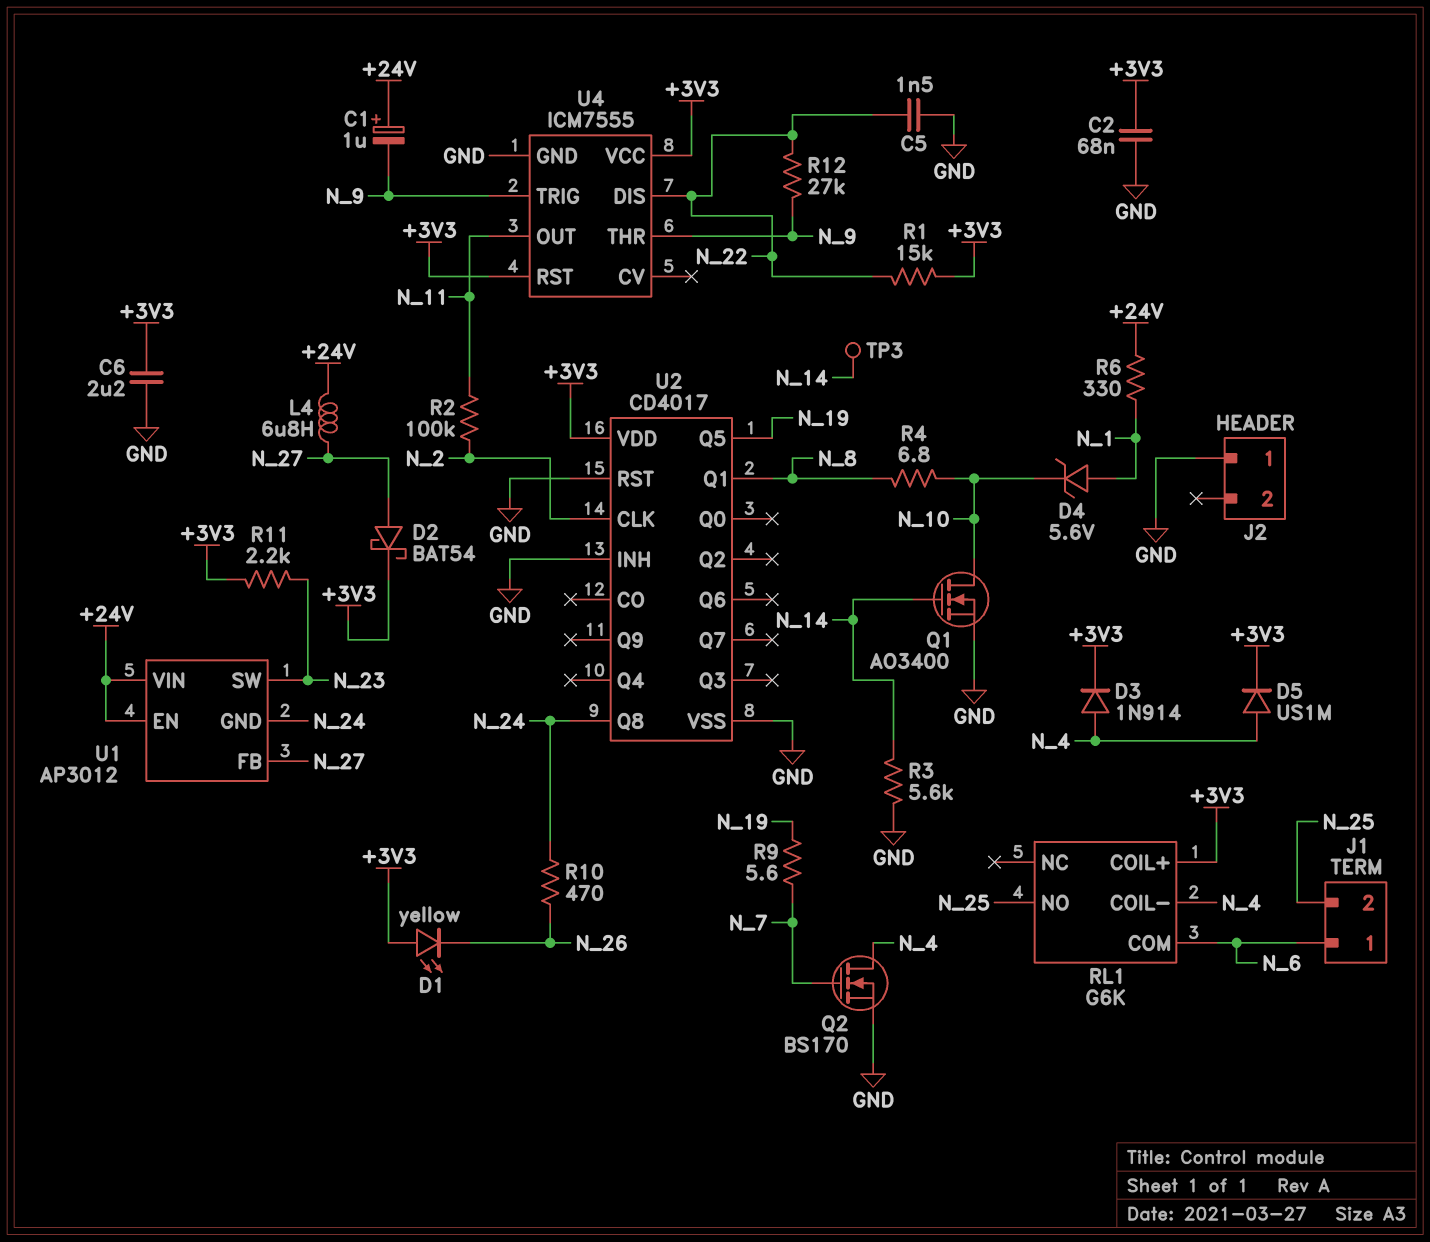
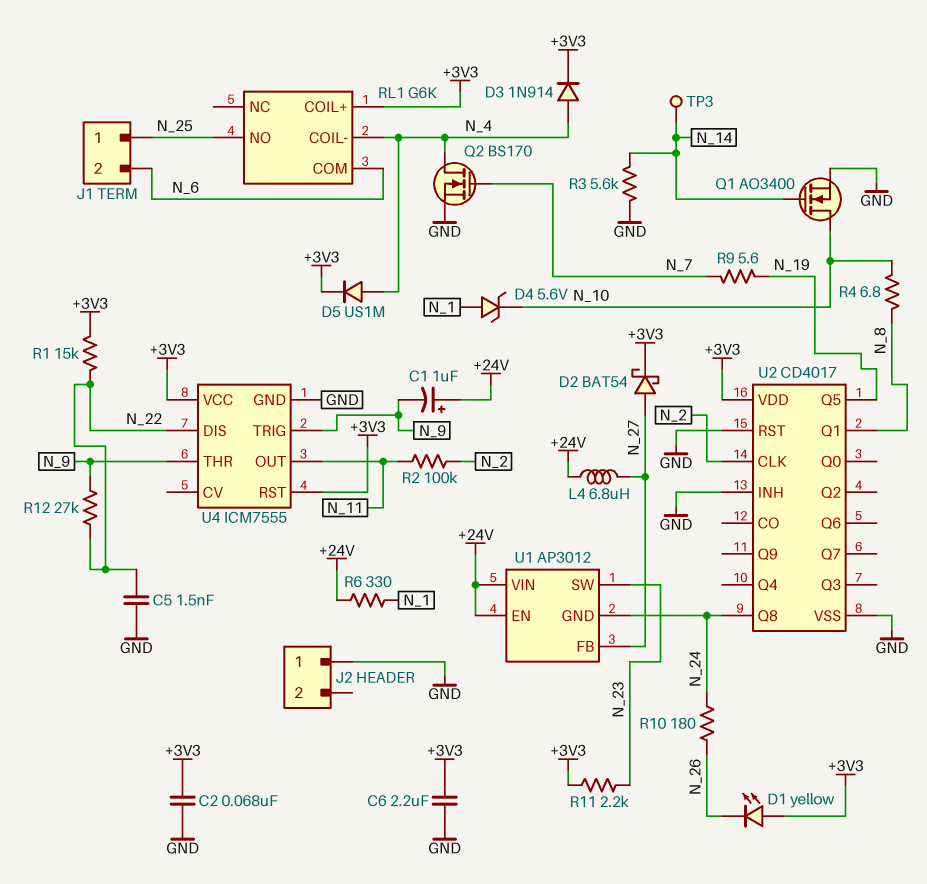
J1 pin 1: N_6 -> N_25
J1 pin 2: N_25 -> N_6
R10: 470 (N_24, N_26) -> 180 (N_24, N_26)

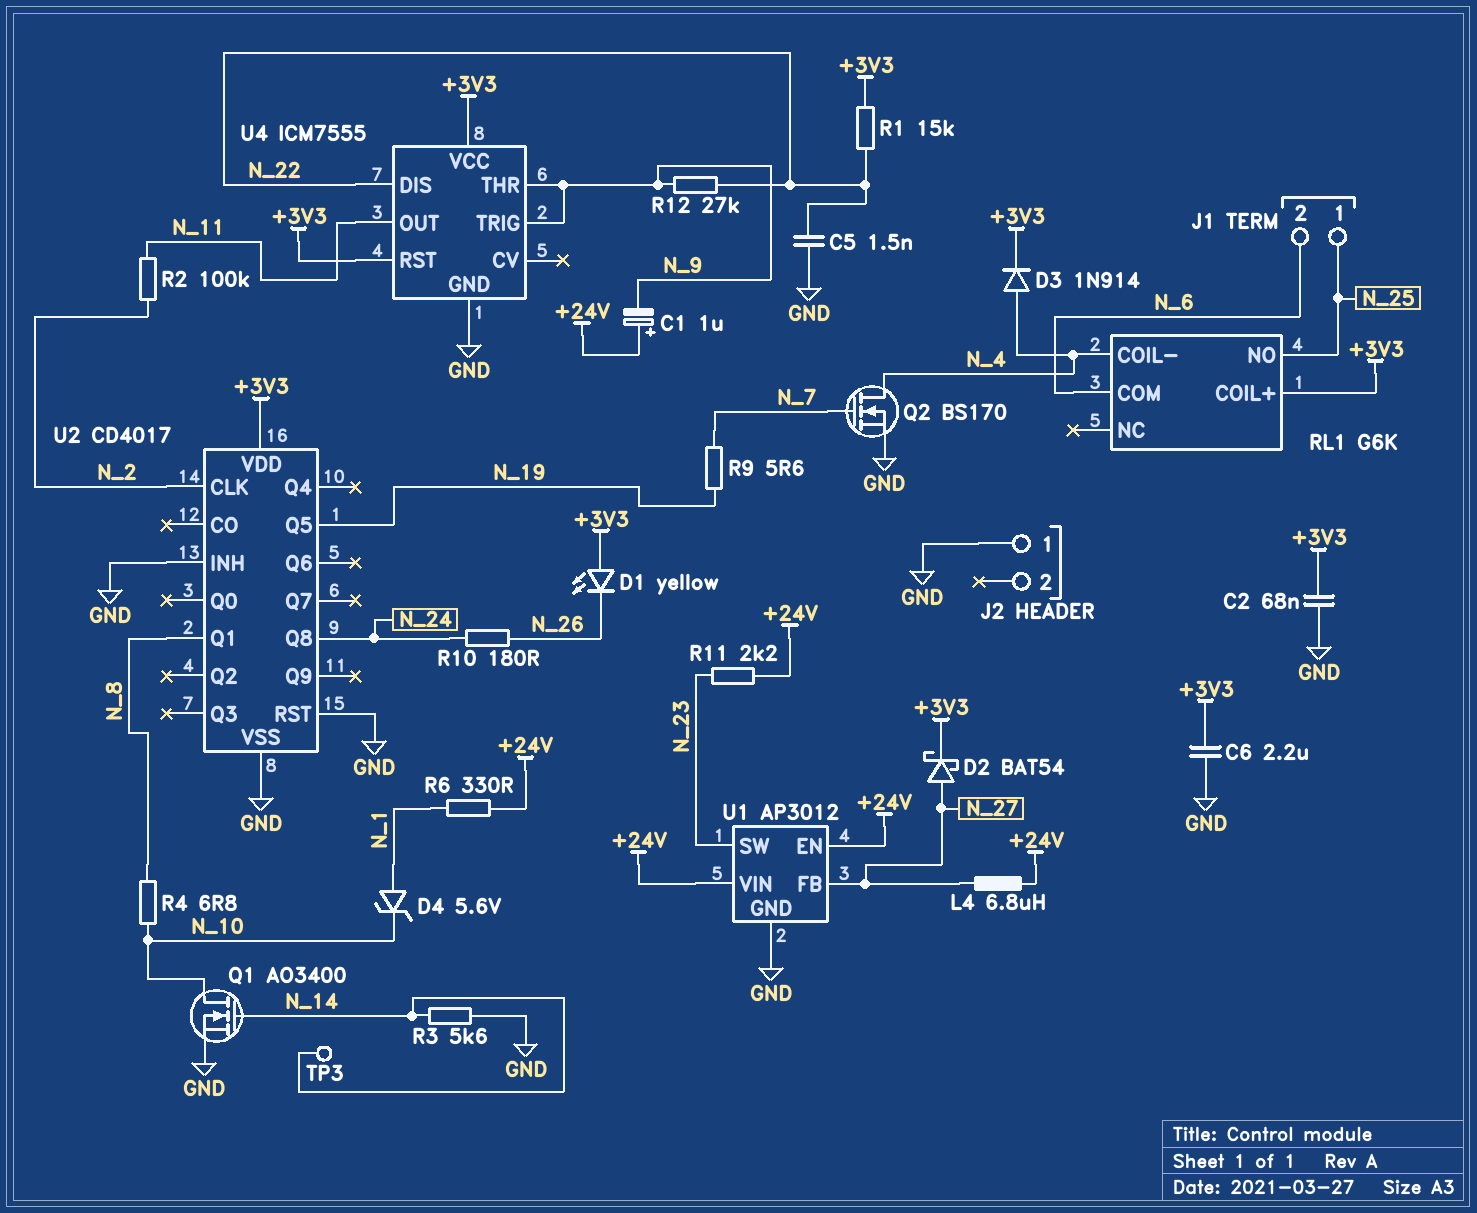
D5: diode US1M (A N_4, K +3V3) -> none
R11: 2.2k (+3V3, N_23) -> 2.2k (+24V, N_23)
U1 pin GND: N_24 -> GND

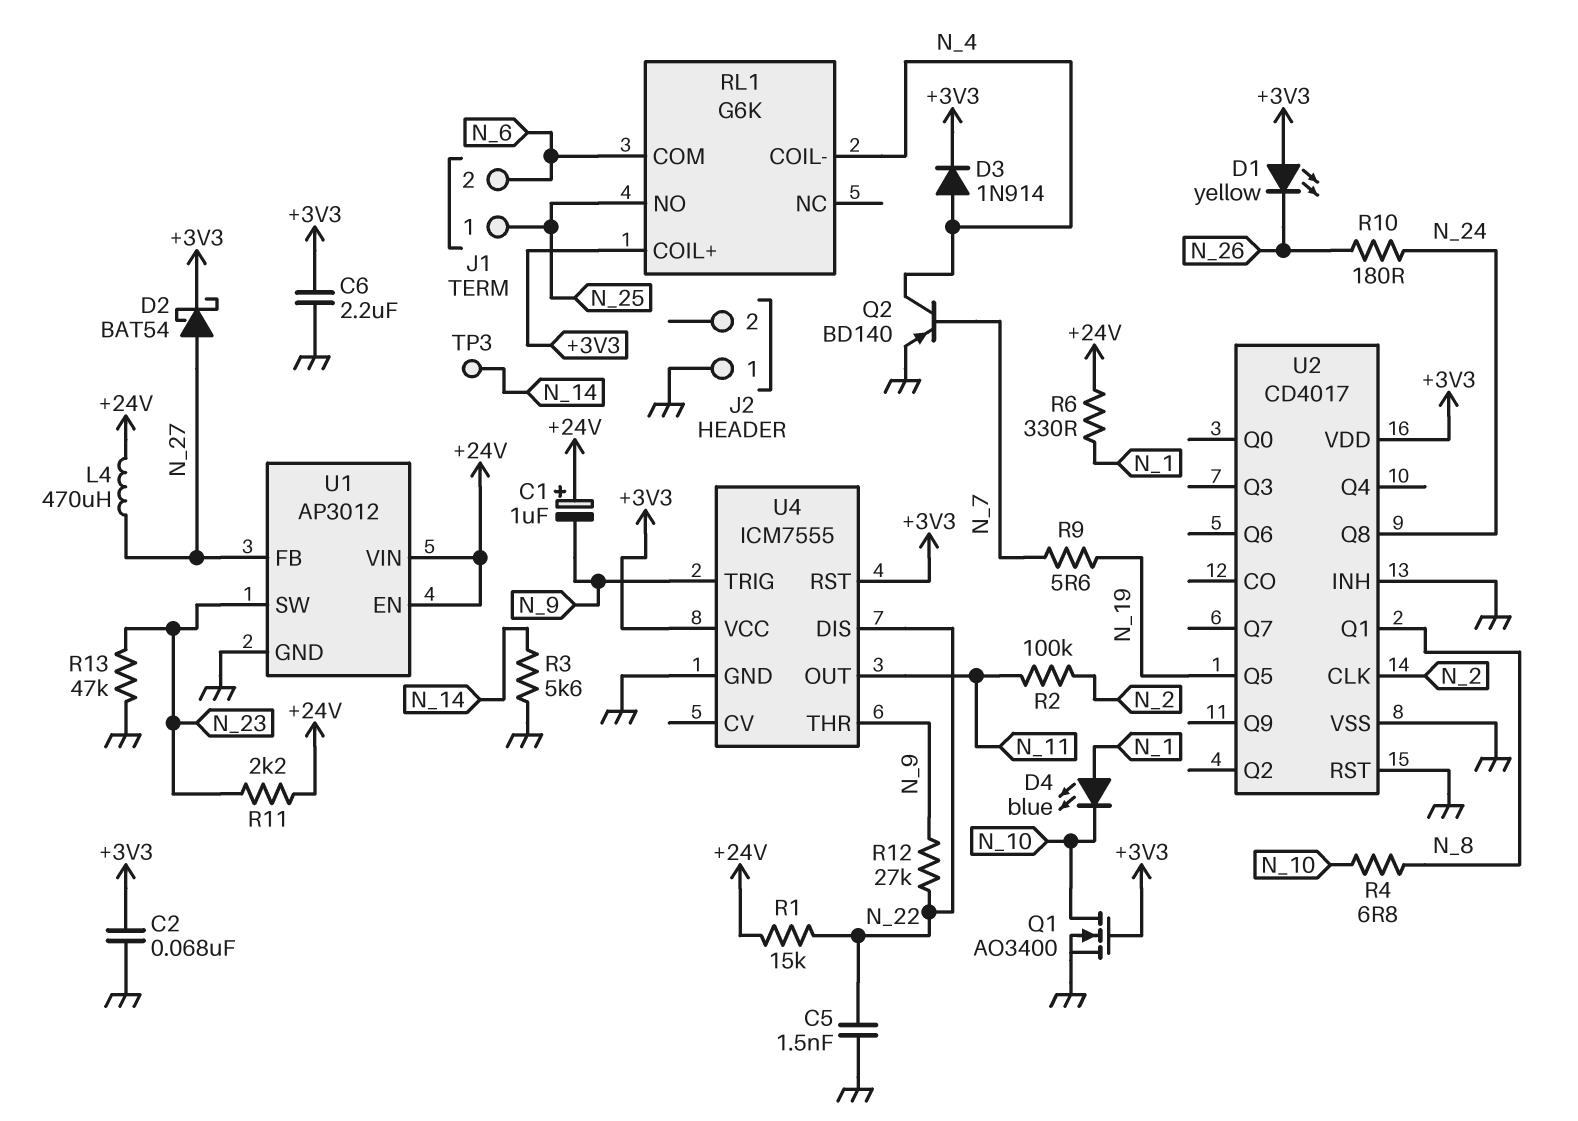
D4: zener 5.6V (A N_1, K N_10) -> LED blue (A N_1, K N_10)
L4: 6.8uH (+24V, N_27) -> 470uH (+24V, N_27)
Q1: NMOS AO3400 (G N_14, D N_10, S GND) -> NMOS AO3400 (G +3V3, D N_10, S GND)
Q2: NMOS BS170 (G N_7, D N_4, S GND) -> PNP BD140 (B N_7, C N_4, E GND)
R1: 15k (+3V3, N_22) -> 15k (+24V, N_22)
R13: none -> 47k (GND, N_23)

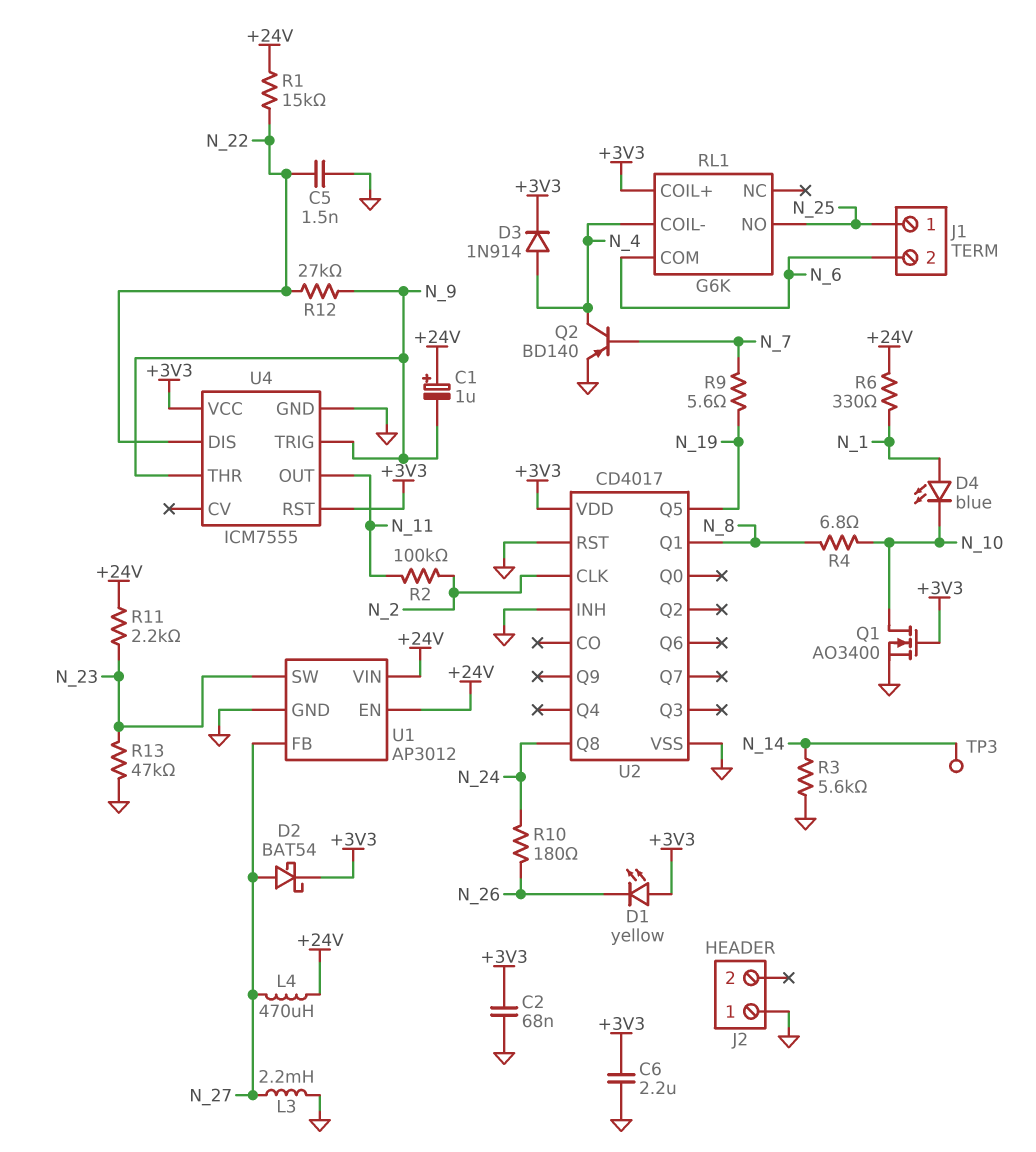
L3: none -> 2.2mH (GND, N_27)

